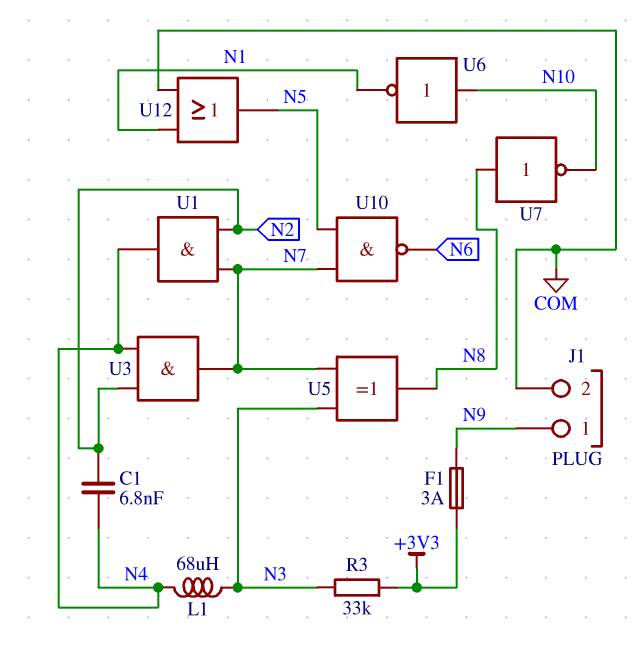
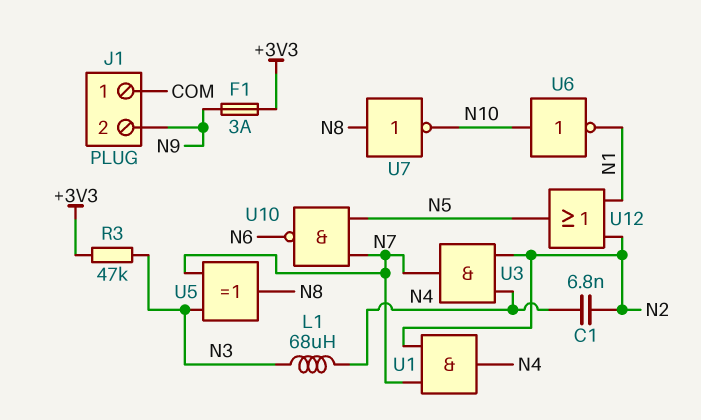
J1 pin 1: N9 -> COM
J1 pin 2: COM -> N9
R3: 33k (+3V3, N3) -> 47k (+3V3, N3)
U12: OR (in COM, in N1, out N5) -> OR (in N1, in N2, out N5)

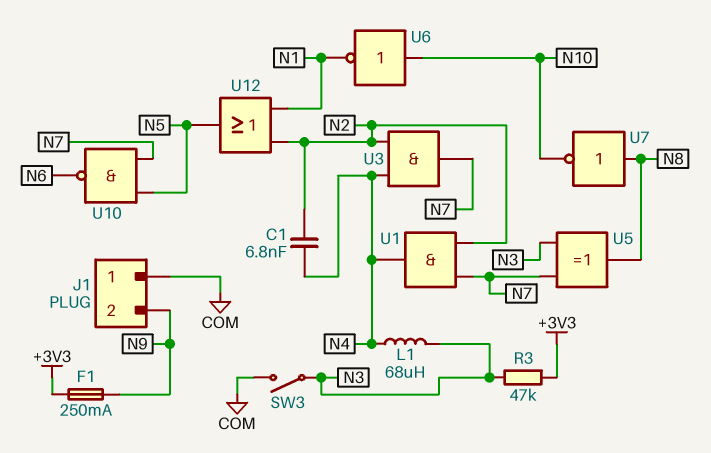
F1: 3A (+3V3, N9) -> 250mA (+3V3, N9)
SW3: none -> switch (COM, N3)

